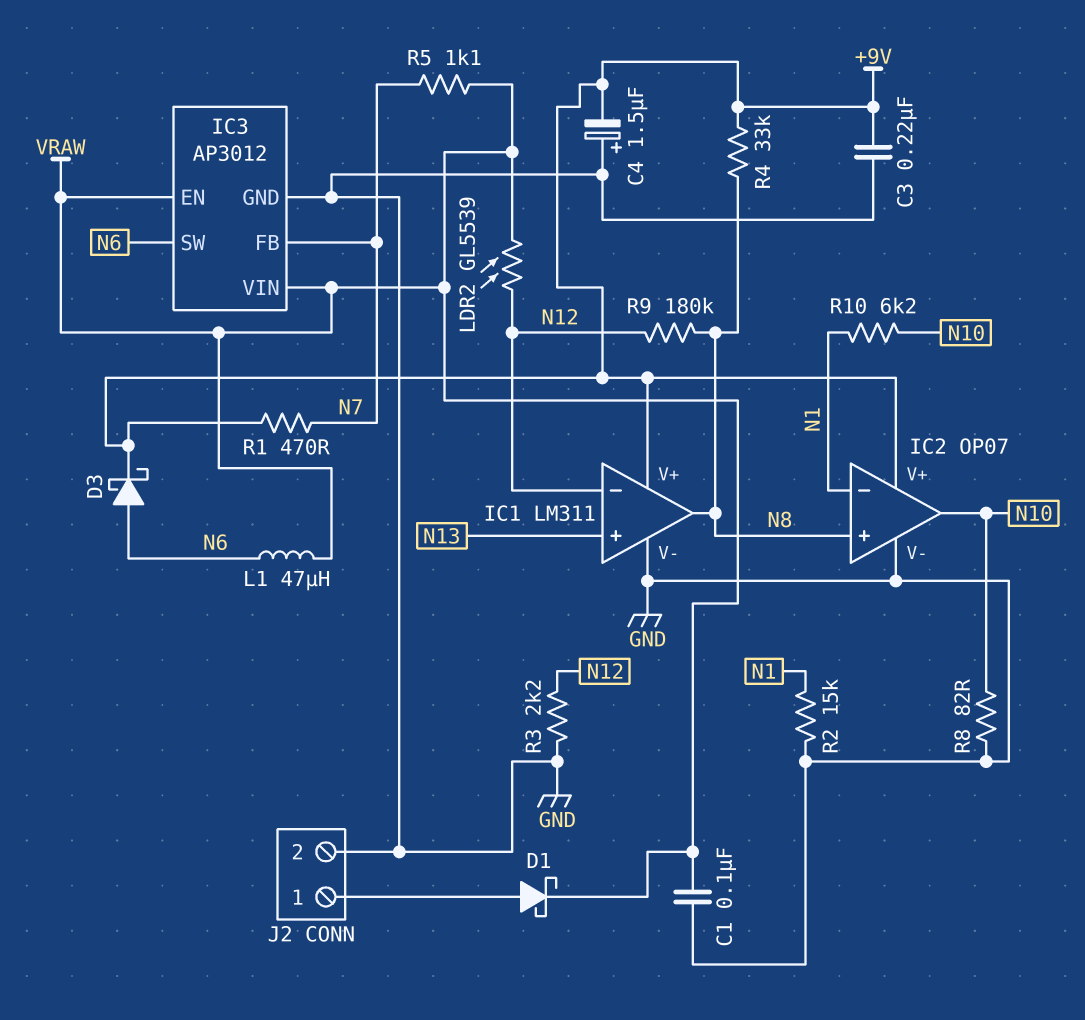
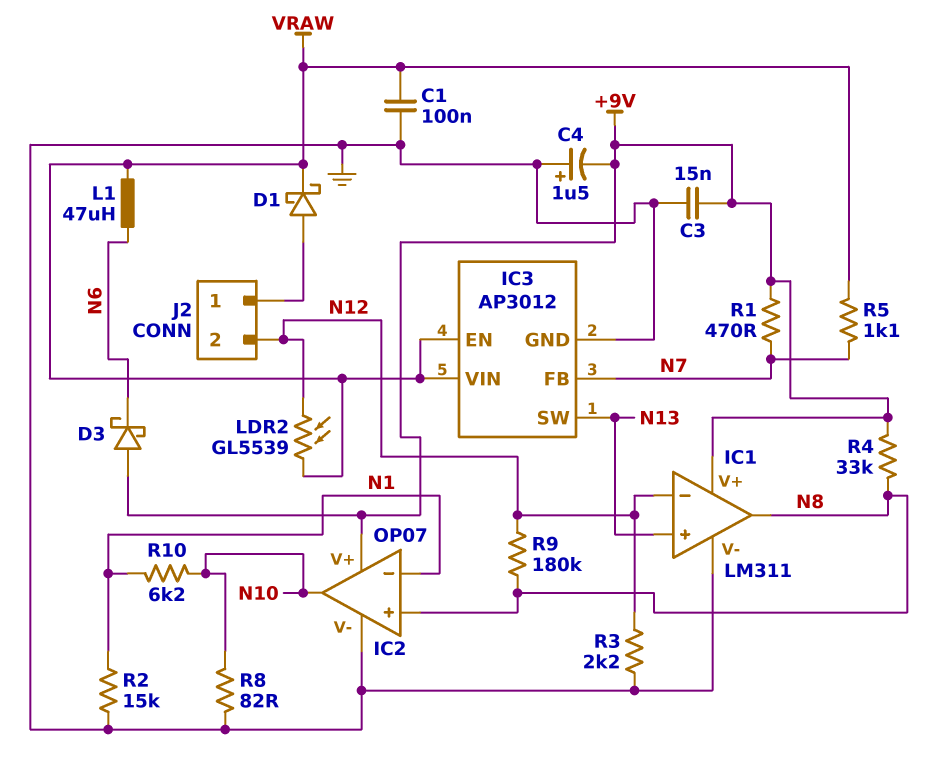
C3: 220nF (+9V, GND) -> 15nF (+9V, GND)
D3: schottky (A N6, K +9V) -> schottky (A +9V, K N6)
IC3 pin SW: N6 -> N13
J2 pin 2: GND -> N12

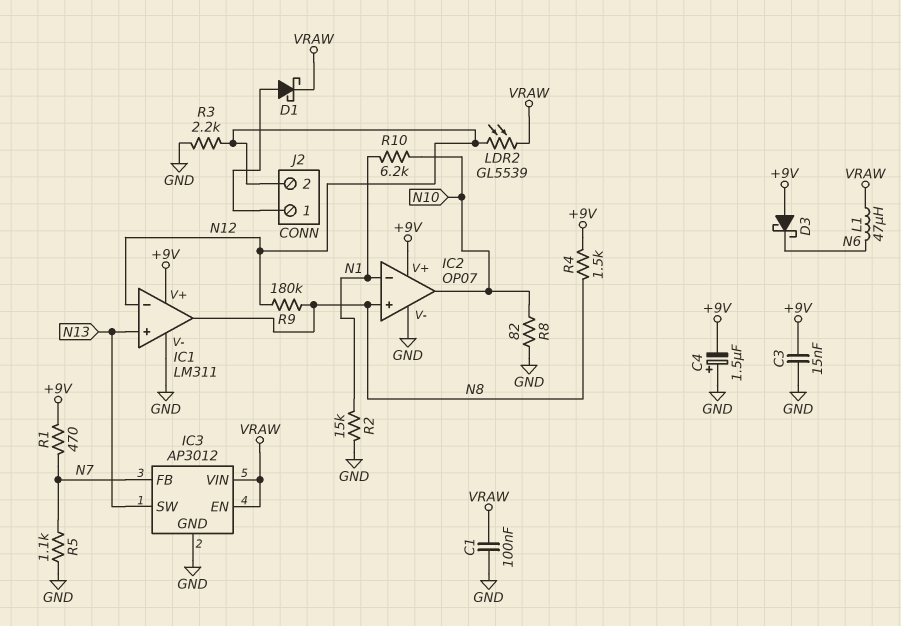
R4: 33k (+9V, N8) -> 1.5k (+9V, N8)
R5: 1.1k (N7, VRAW) -> 1.1k (GND, N7)

